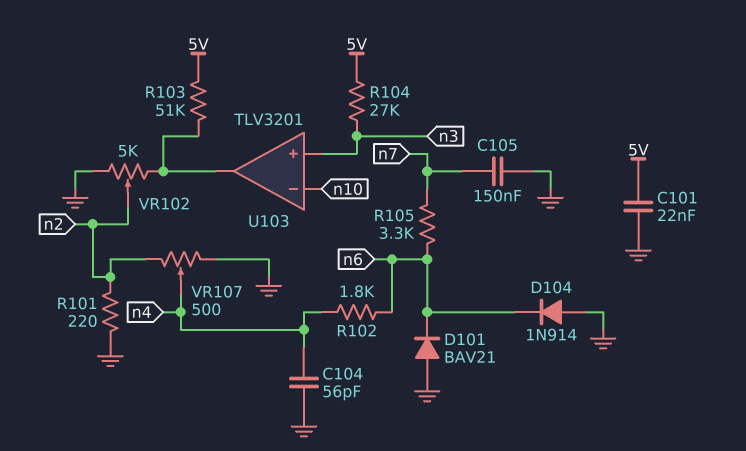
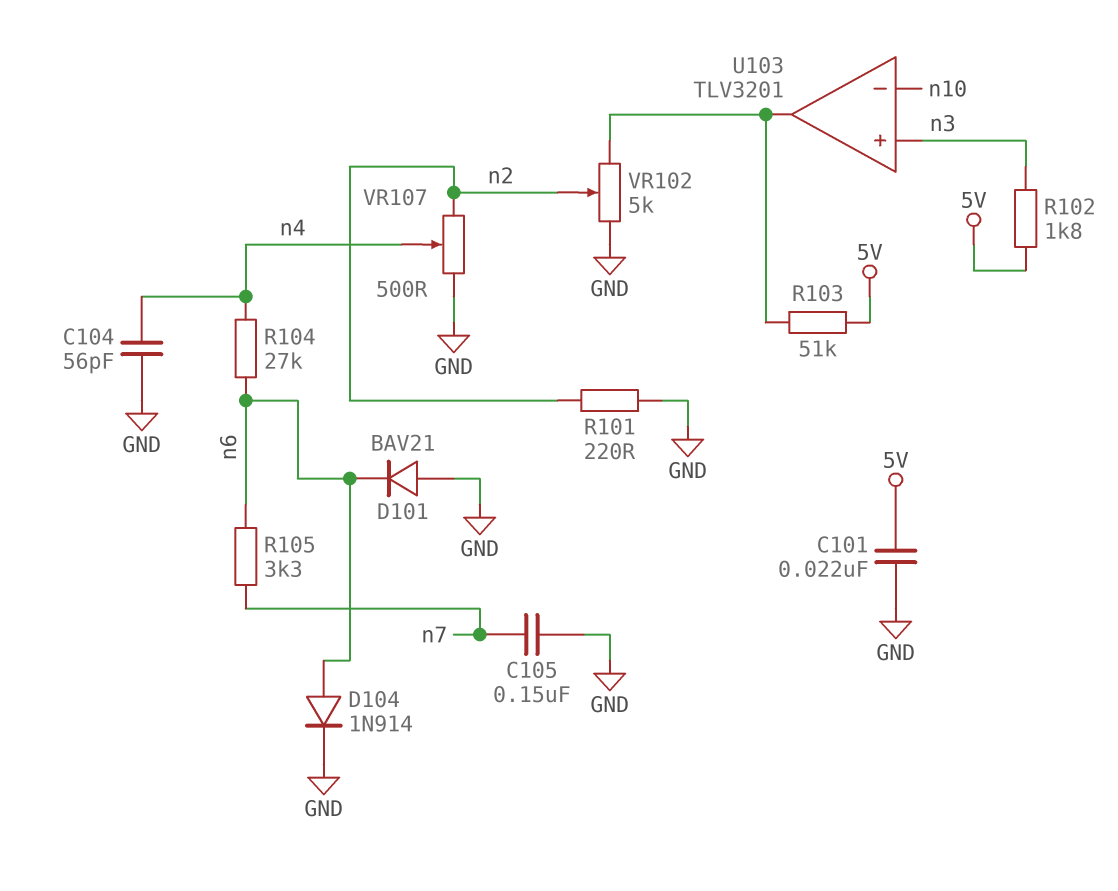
D104: diode 1N914 (A GND, K n6) -> diode 1N914 (A n6, K GND)
R102: 1.8k (n4, n6) -> 1.8k (5V, n3)
R104: 27k (5V, n3) -> 27k (n4, n6)

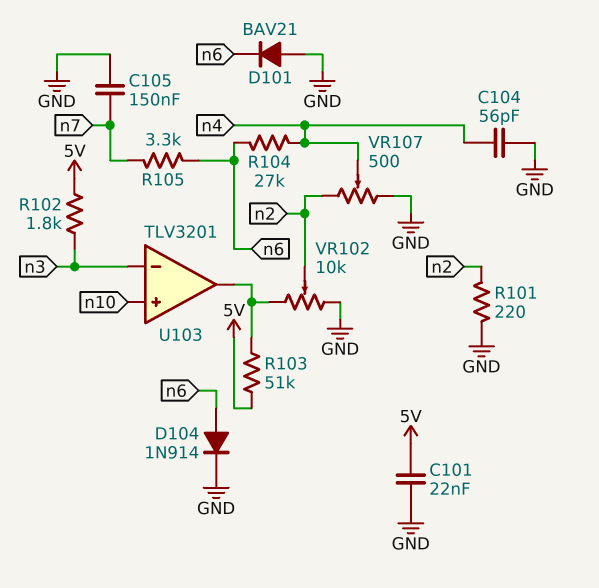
U103 pin in+: n3 -> n10
U103 pin in-: n10 -> n3
VR102: 5k (GND, U103/out, wiper n2) -> 10k (GND, U103/out, wiper n2)

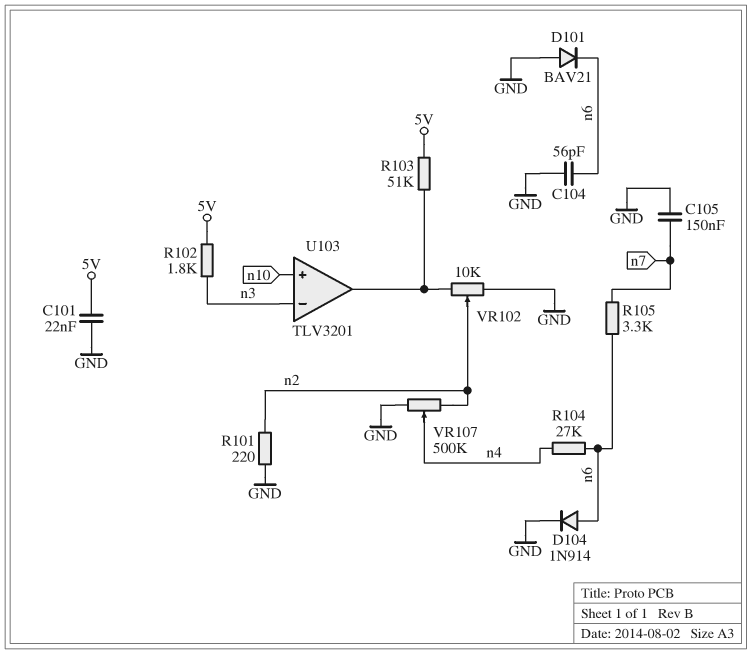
C104: 56pF (GND, n4) -> 56pF (GND, n6)
VR107: 500 (GND, n2, wiper n4) -> 500k (GND, n2, wiper n4)

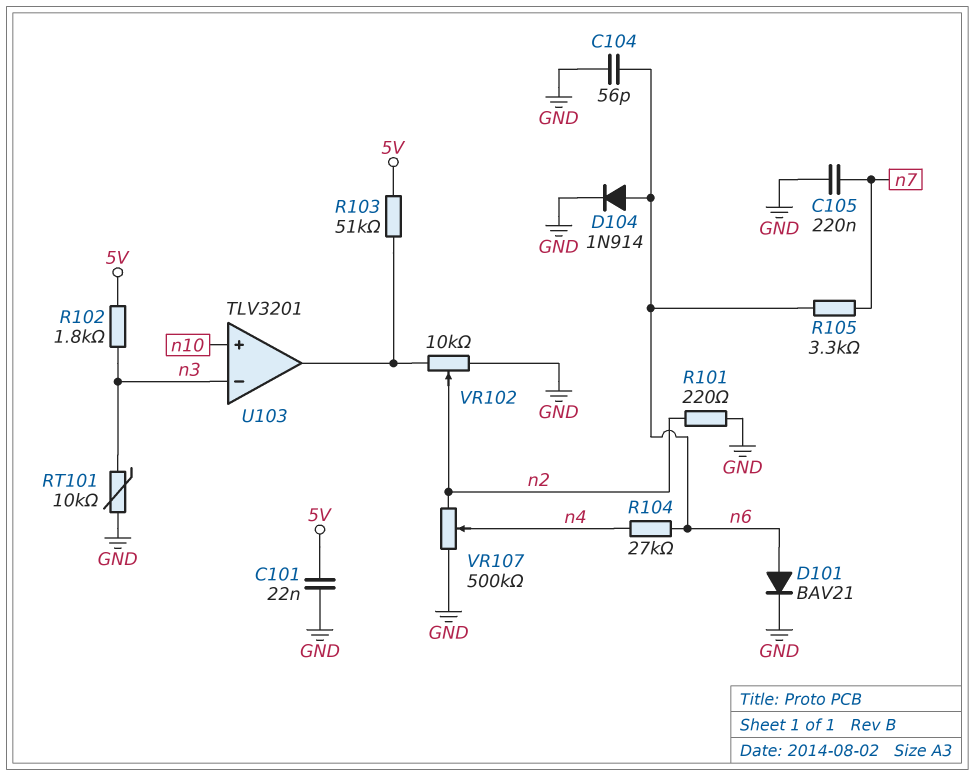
C105: 150nF (GND, n7) -> 220nF (GND, n7)
D101: diode BAV21 (A GND, K n6) -> diode BAV21 (A n6, K GND)
RT101: none -> 10k (GND, n3)

